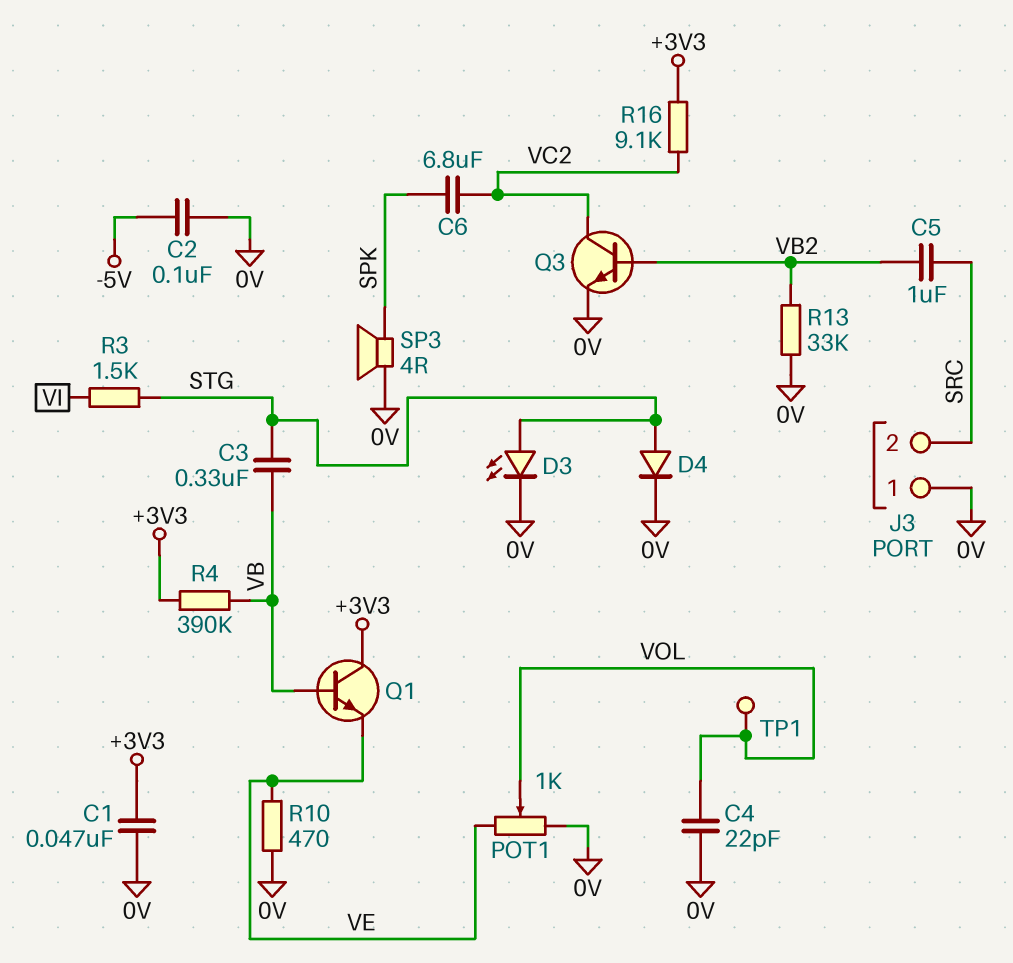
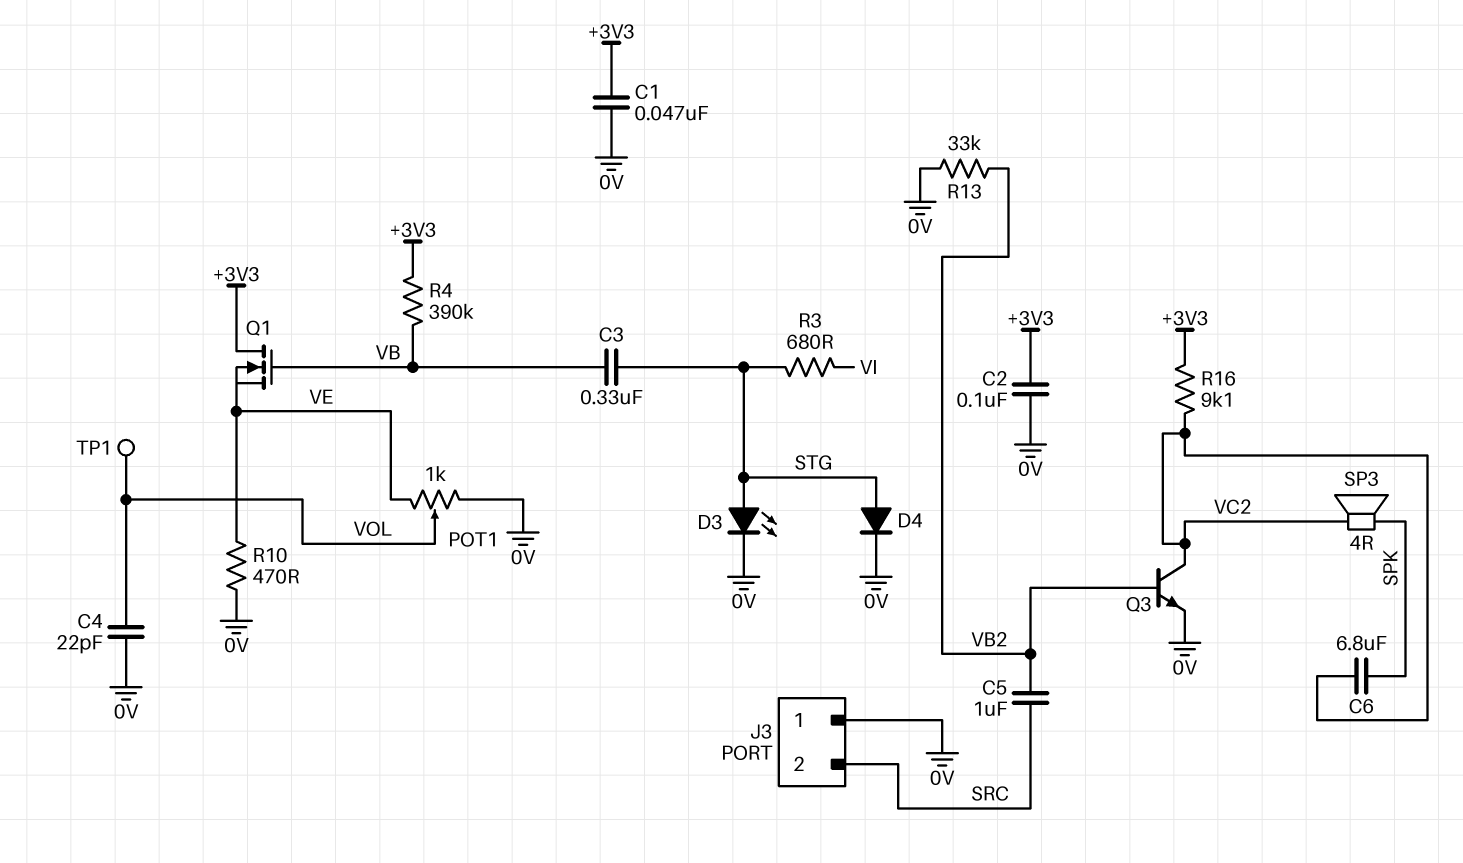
C2: 100nF (-5V, 0V) -> 100nF (+3V3, 0V)
Q1: NPN (B VB, C +3V3, E VE) -> NMOS (G VB, D +3V3, S VE)
R3: 1.5k (STG, VI) -> 680 (STG, VI)
SP3: speaker 4R (0V, SPK) -> speaker 4R (SPK, VC2)

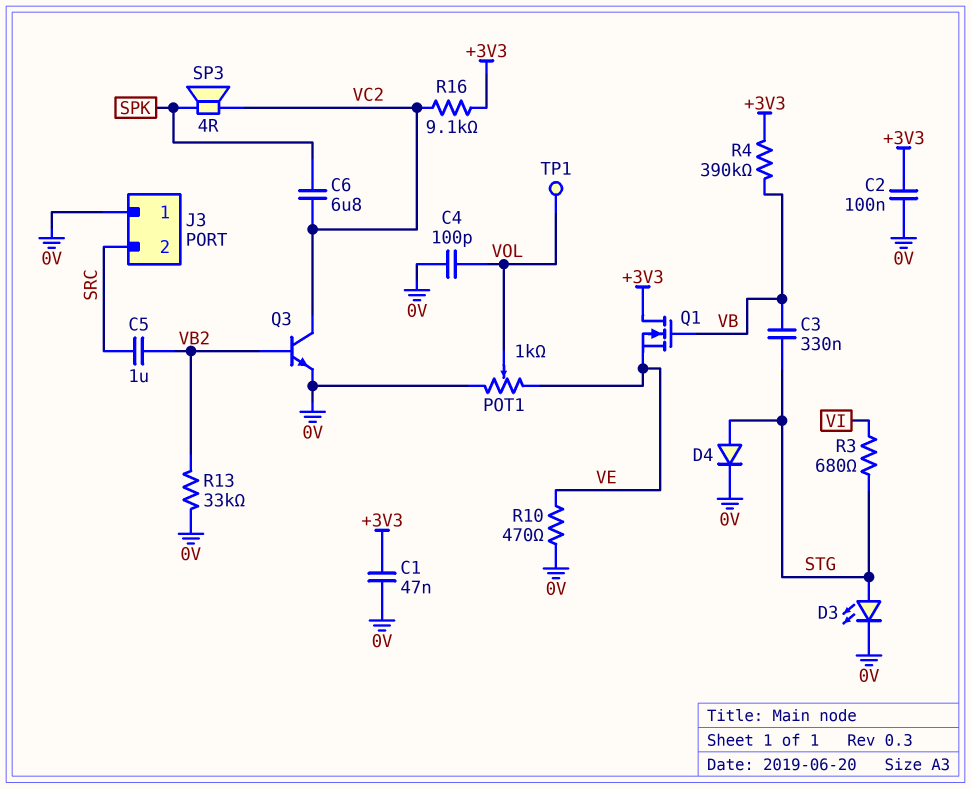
C4: 22pF (0V, VOL) -> 100pF (0V, VOL)

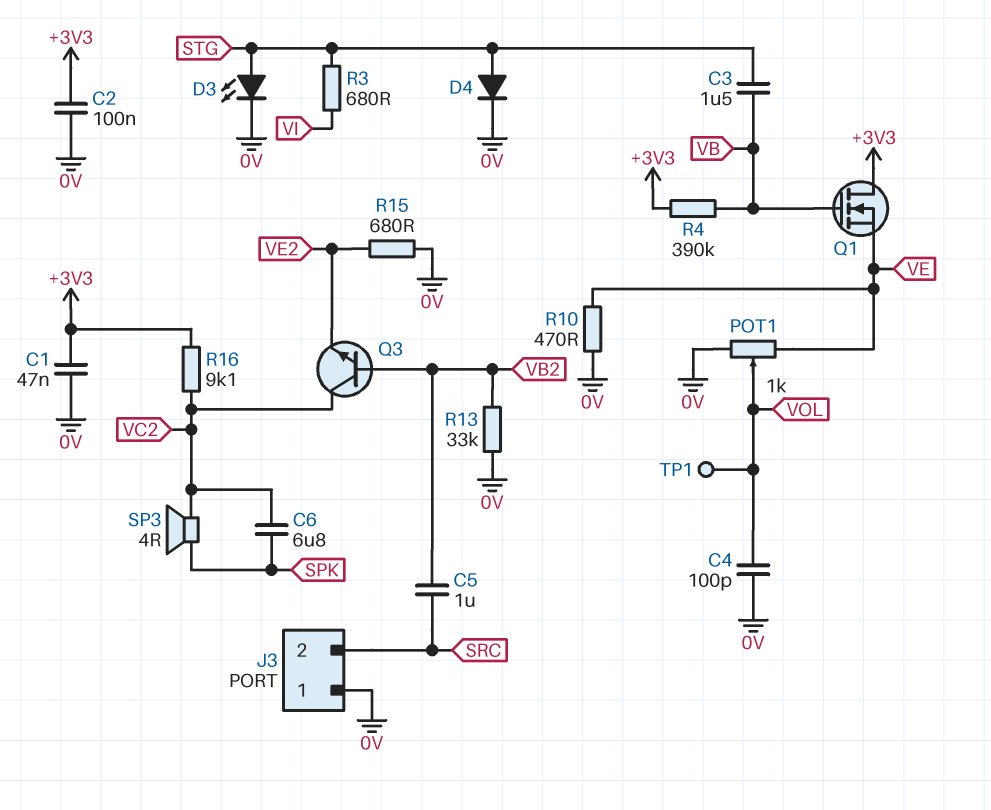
C3: 330nF (STG, VB) -> 1.5uF (STG, VB)
Q3: NPN (B VB2, C VC2, E 0V) -> NPN (B VB2, C VC2, E VE2)
R15: none -> 680 (0V, VE2)

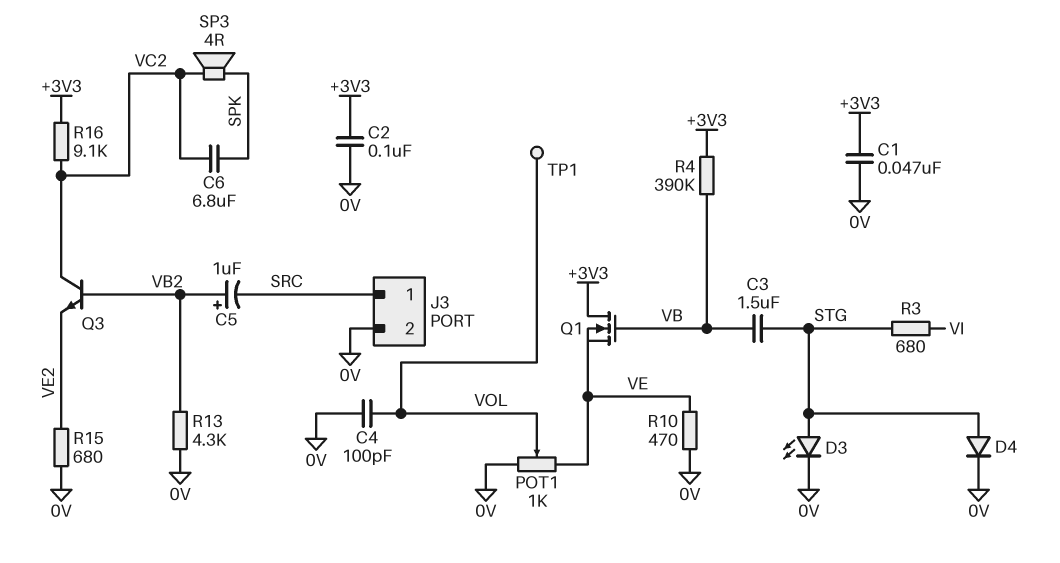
C5: 1uF (SRC, VB2) -> 1uF (plus VB2, minus SRC)
J3 pin 1: 0V -> SRC
J3 pin 2: SRC -> 0V
R13: 33k (0V, VB2) -> 4.3k (0V, VB2)

